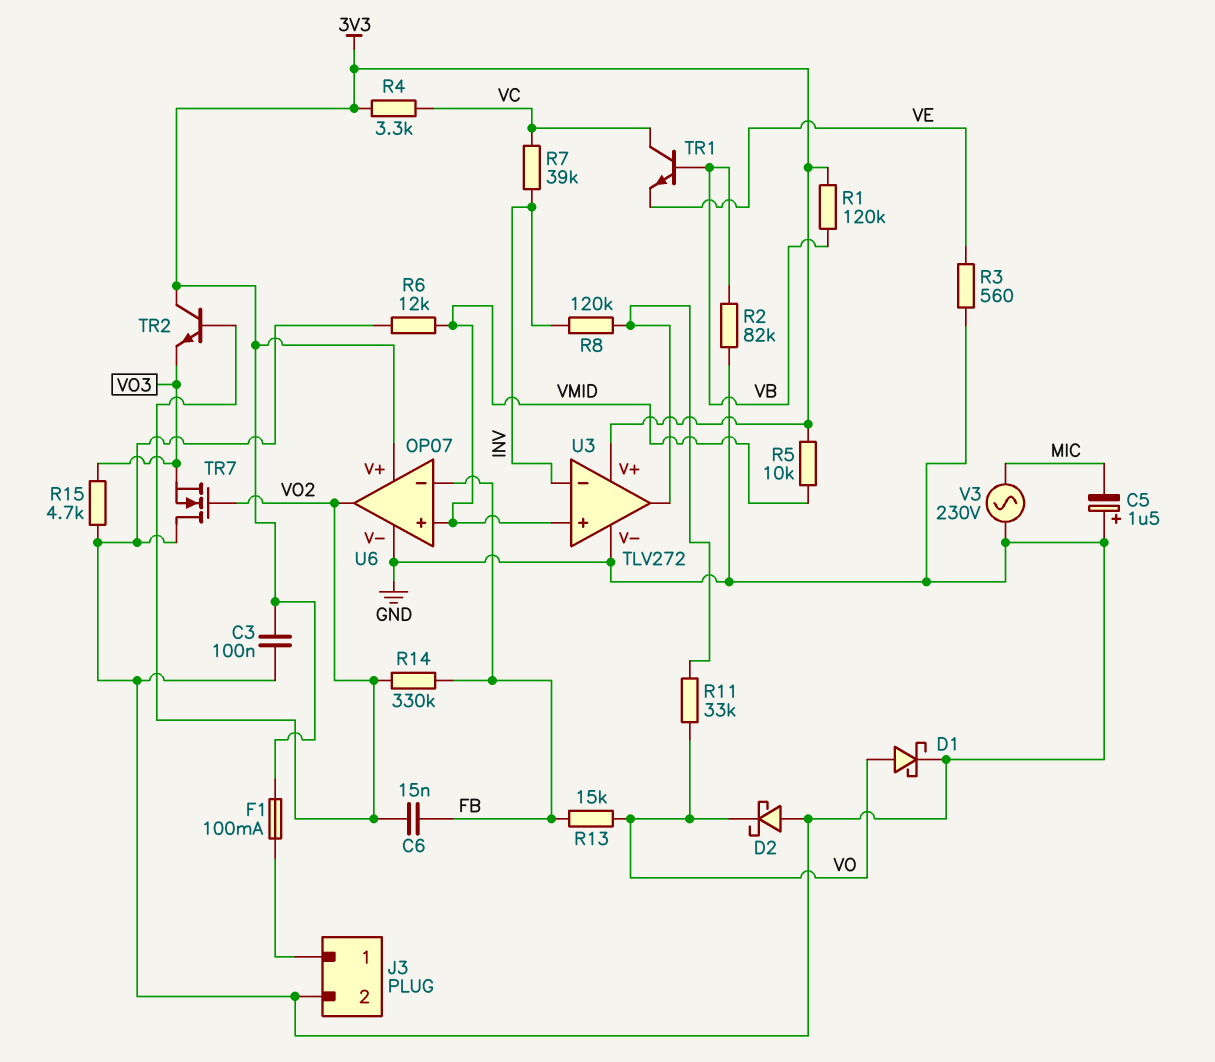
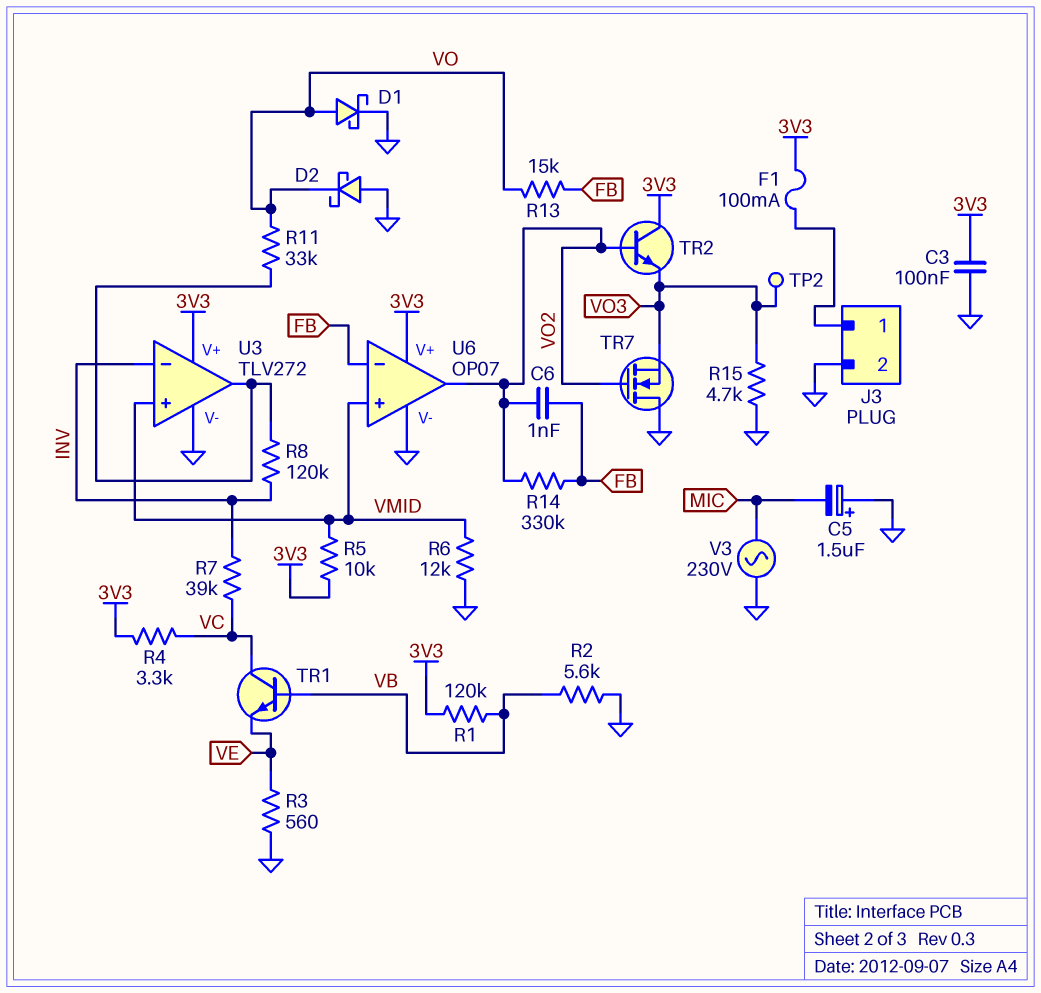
C6: 15nF (FB, VO2) -> 1nF (FB, VO2)
R2: 82k (GND, VB) -> 5.6k (GND, VB)
TP2: none -> test point (VO3)

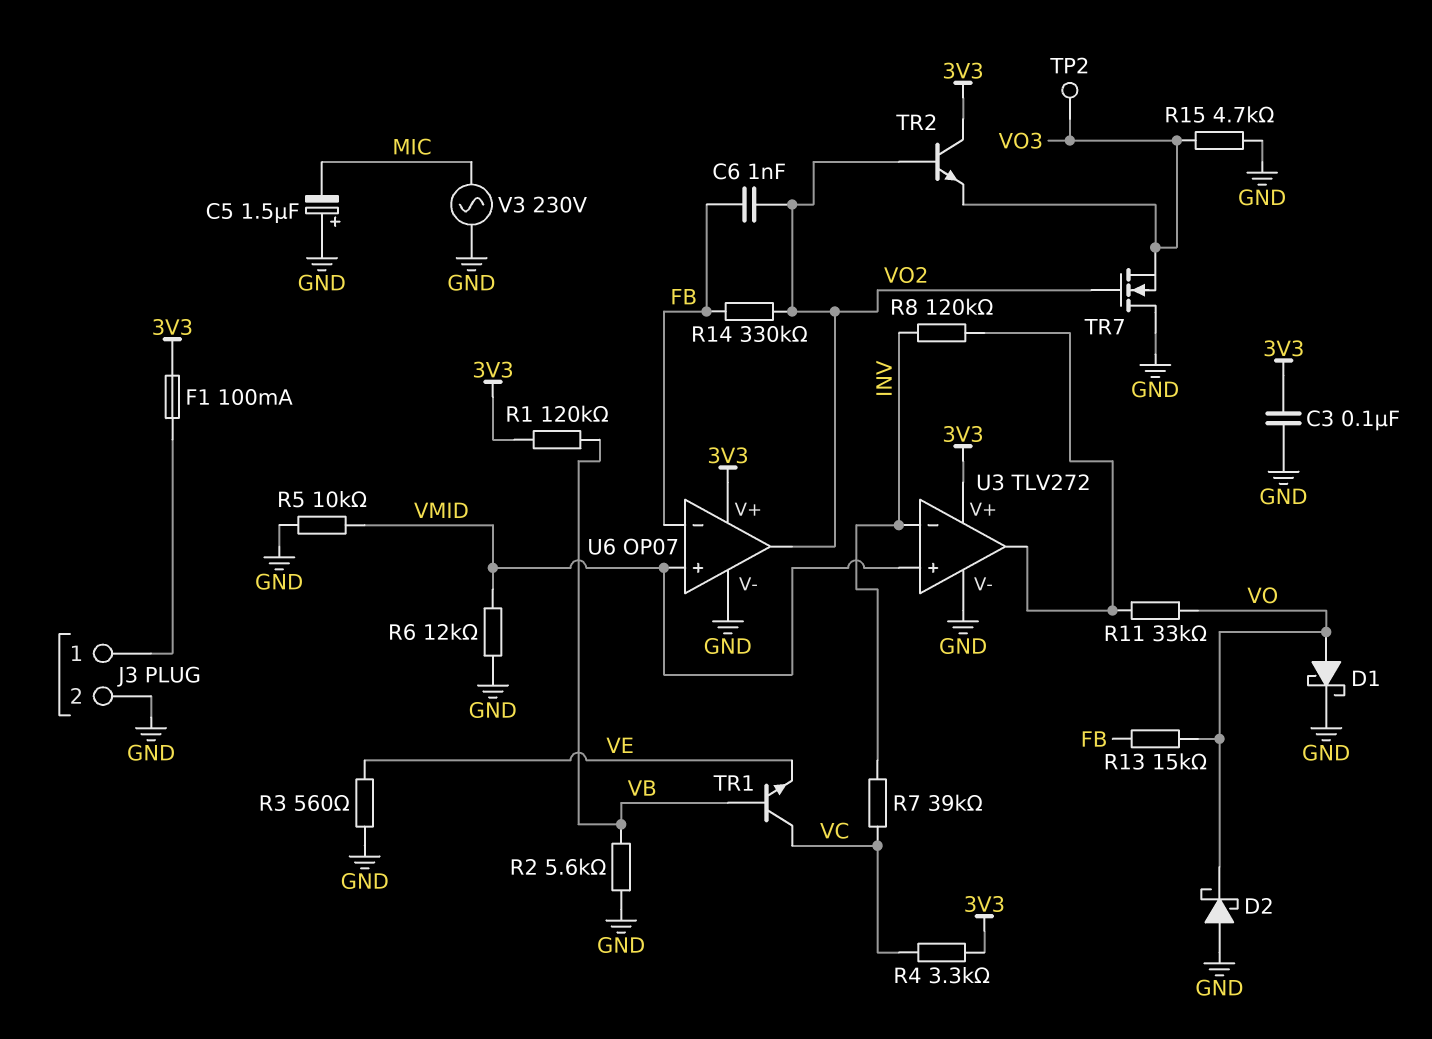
R5: 10k (3V3, VMID) -> 10k (GND, VMID)

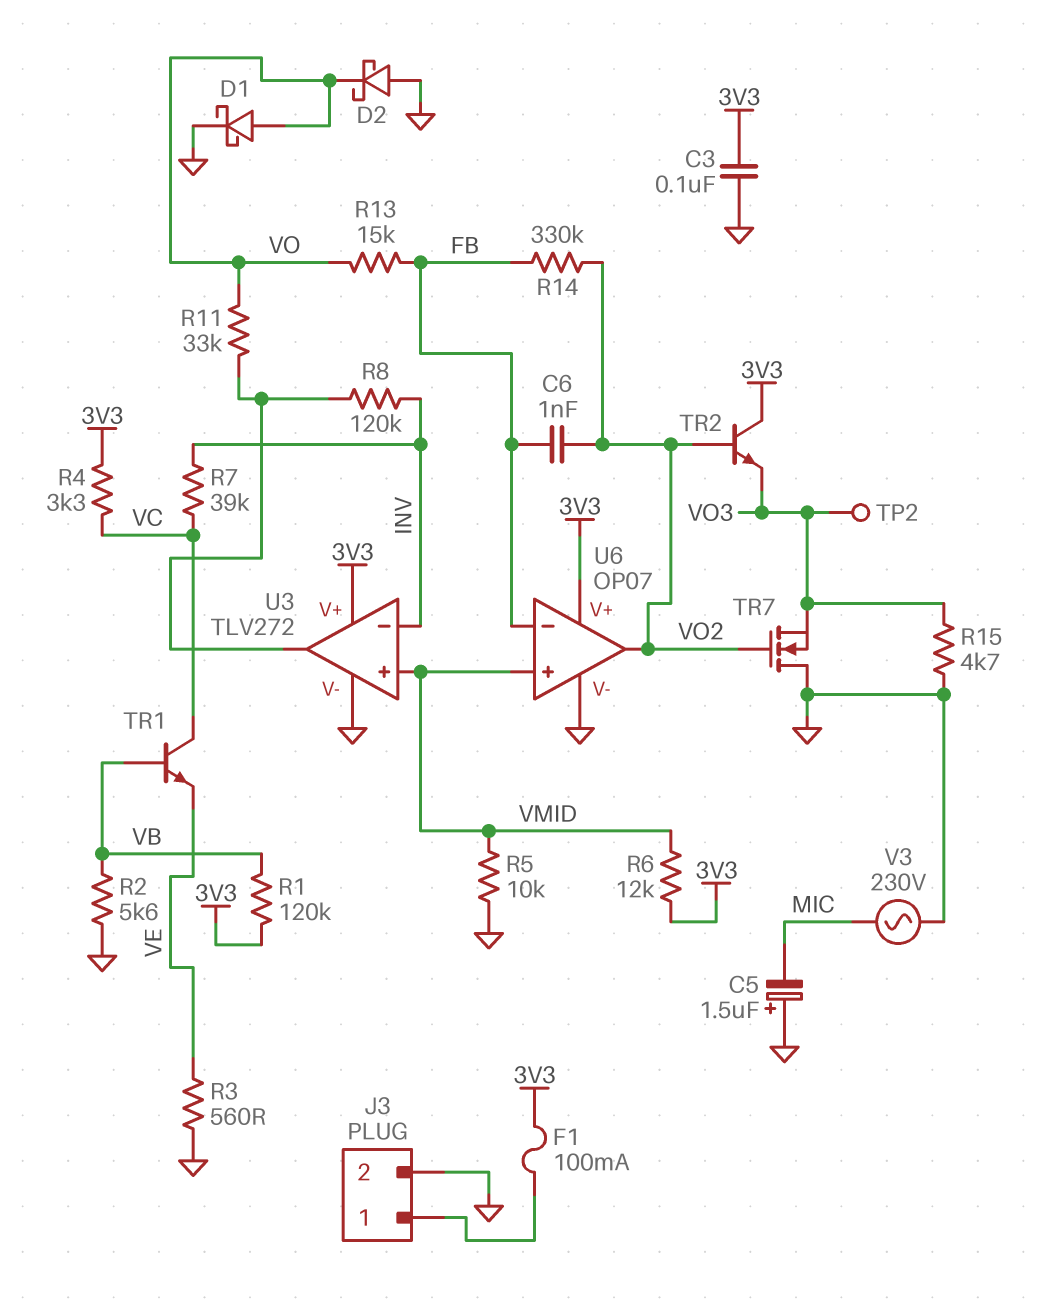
R6: 12k (GND, VMID) -> 12k (3V3, VMID)

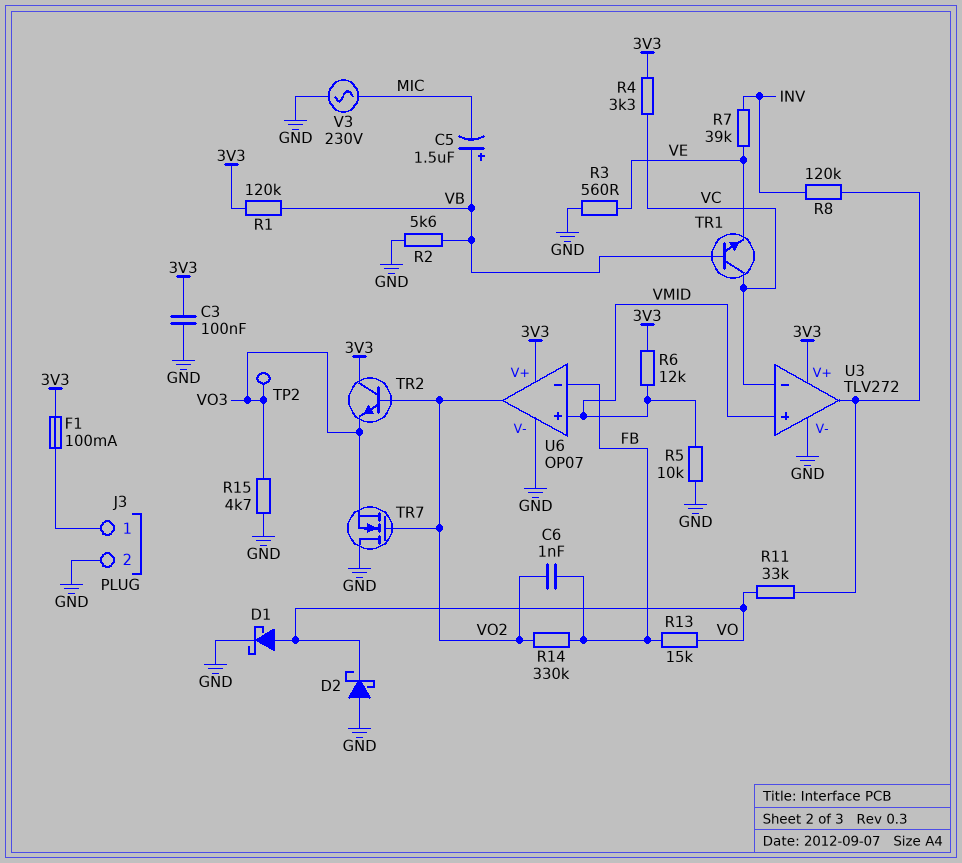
C5: 1.5uF (plus GND, minus MIC) -> 1.5uF (plus VB, minus MIC)
R7: 39k (INV, VC) -> 39k (INV, VE)
U3 pin in-: INV -> VC

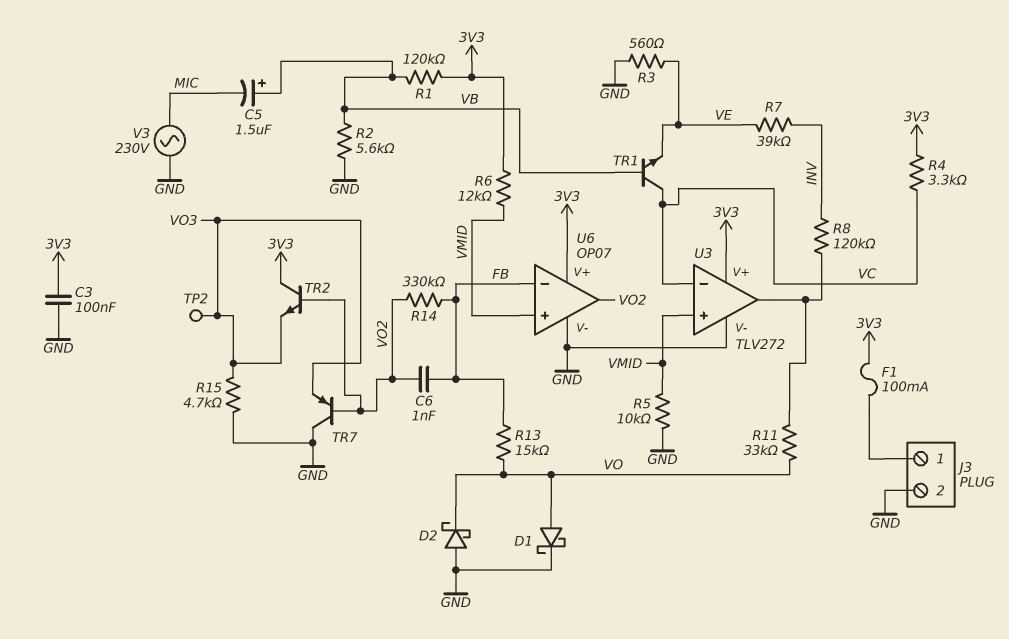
TR7: NMOS (G VO2, D GND, S VO3) -> PNP (B VO2, C GND, E VO3)

